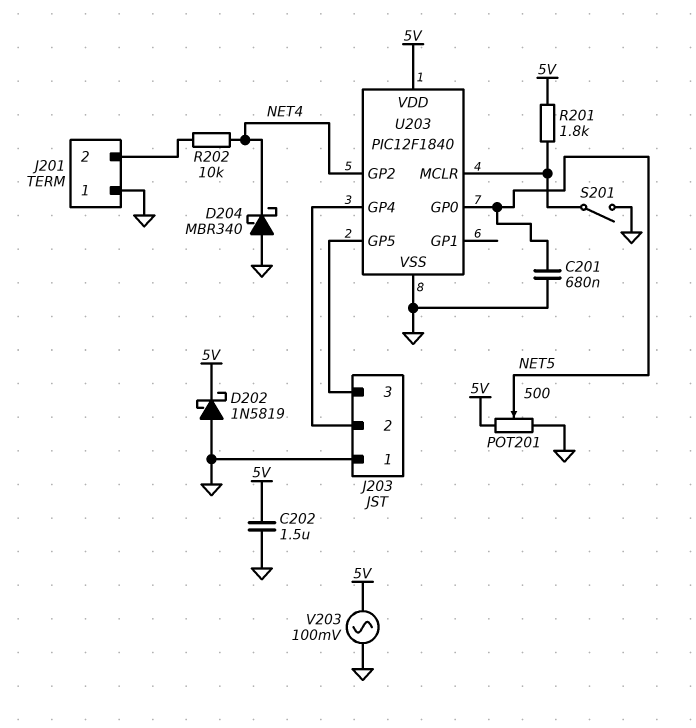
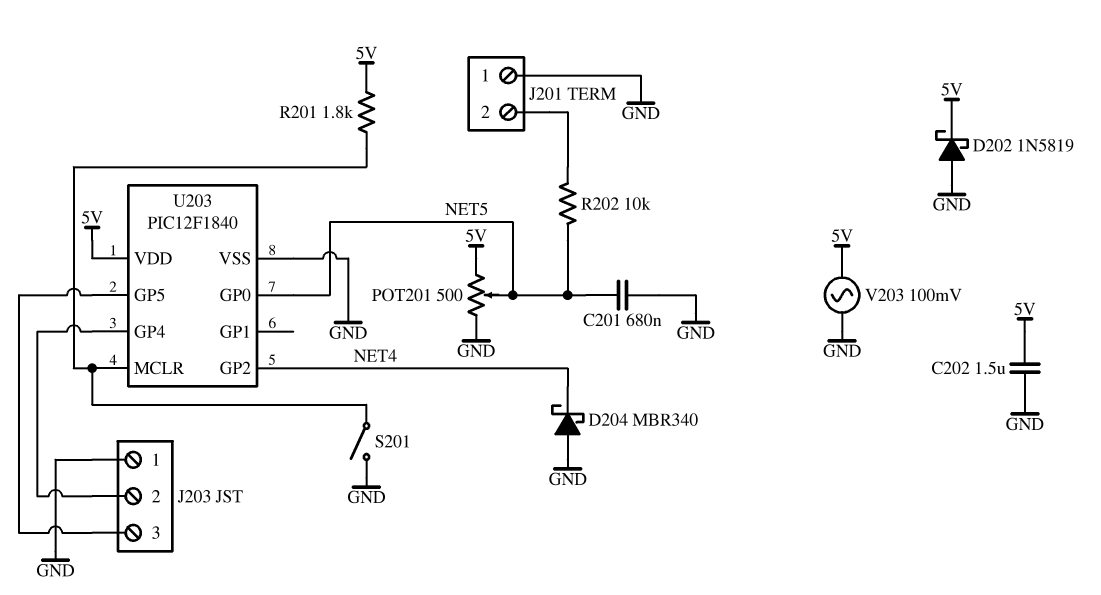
R202: 10k (J201/2, NET4) -> 10k (J201/2, NET5)

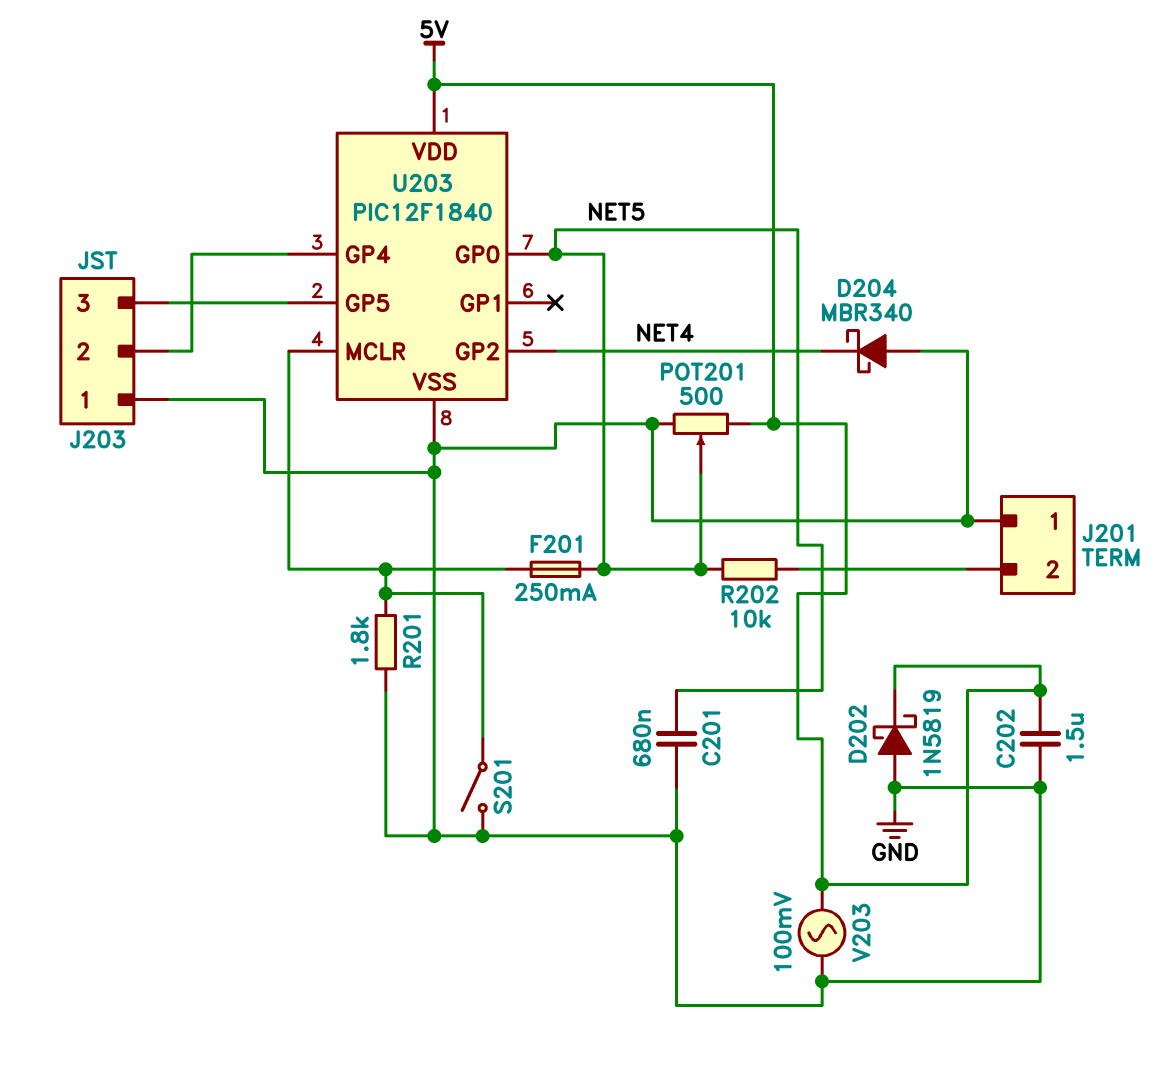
F201: none -> 250mA (NET5, U203/MCLR)
R201: 1.8k (5V, U203/MCLR) -> 1.8k (GND, U203/MCLR)

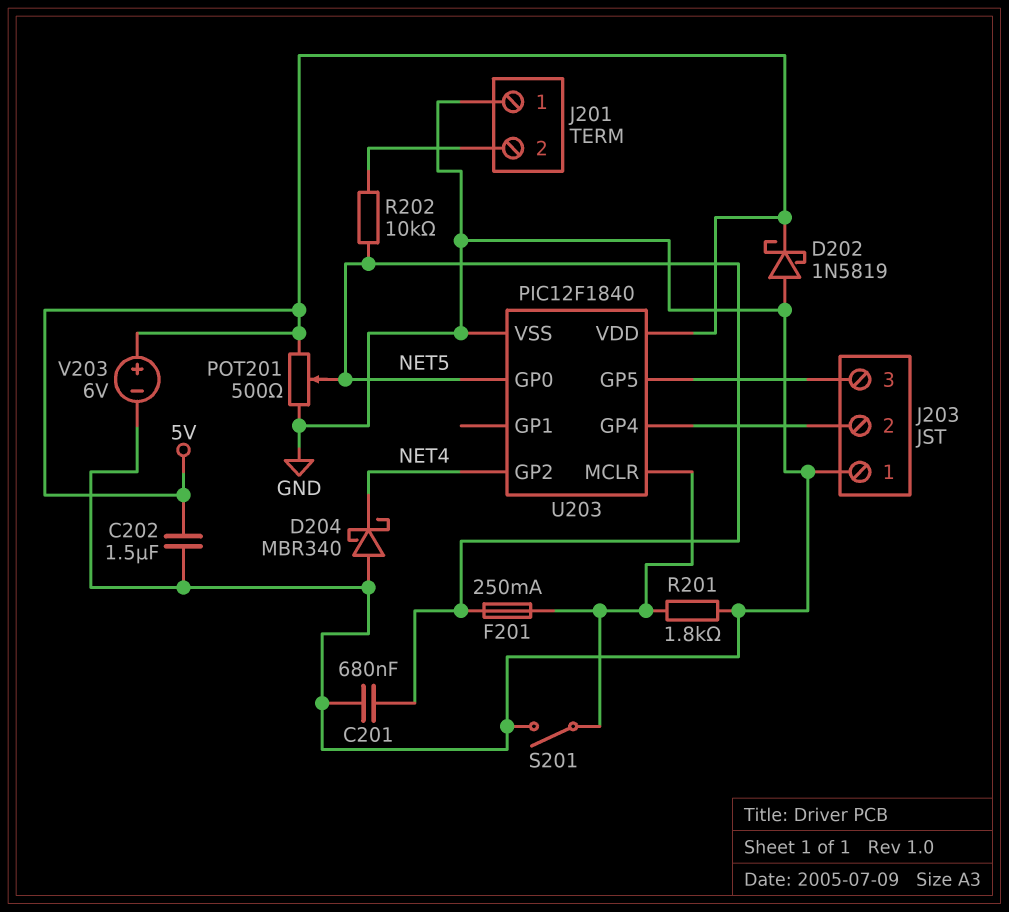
V203: AC 100mV (5V, GND) -> 6V (plus 5V, minus GND)

